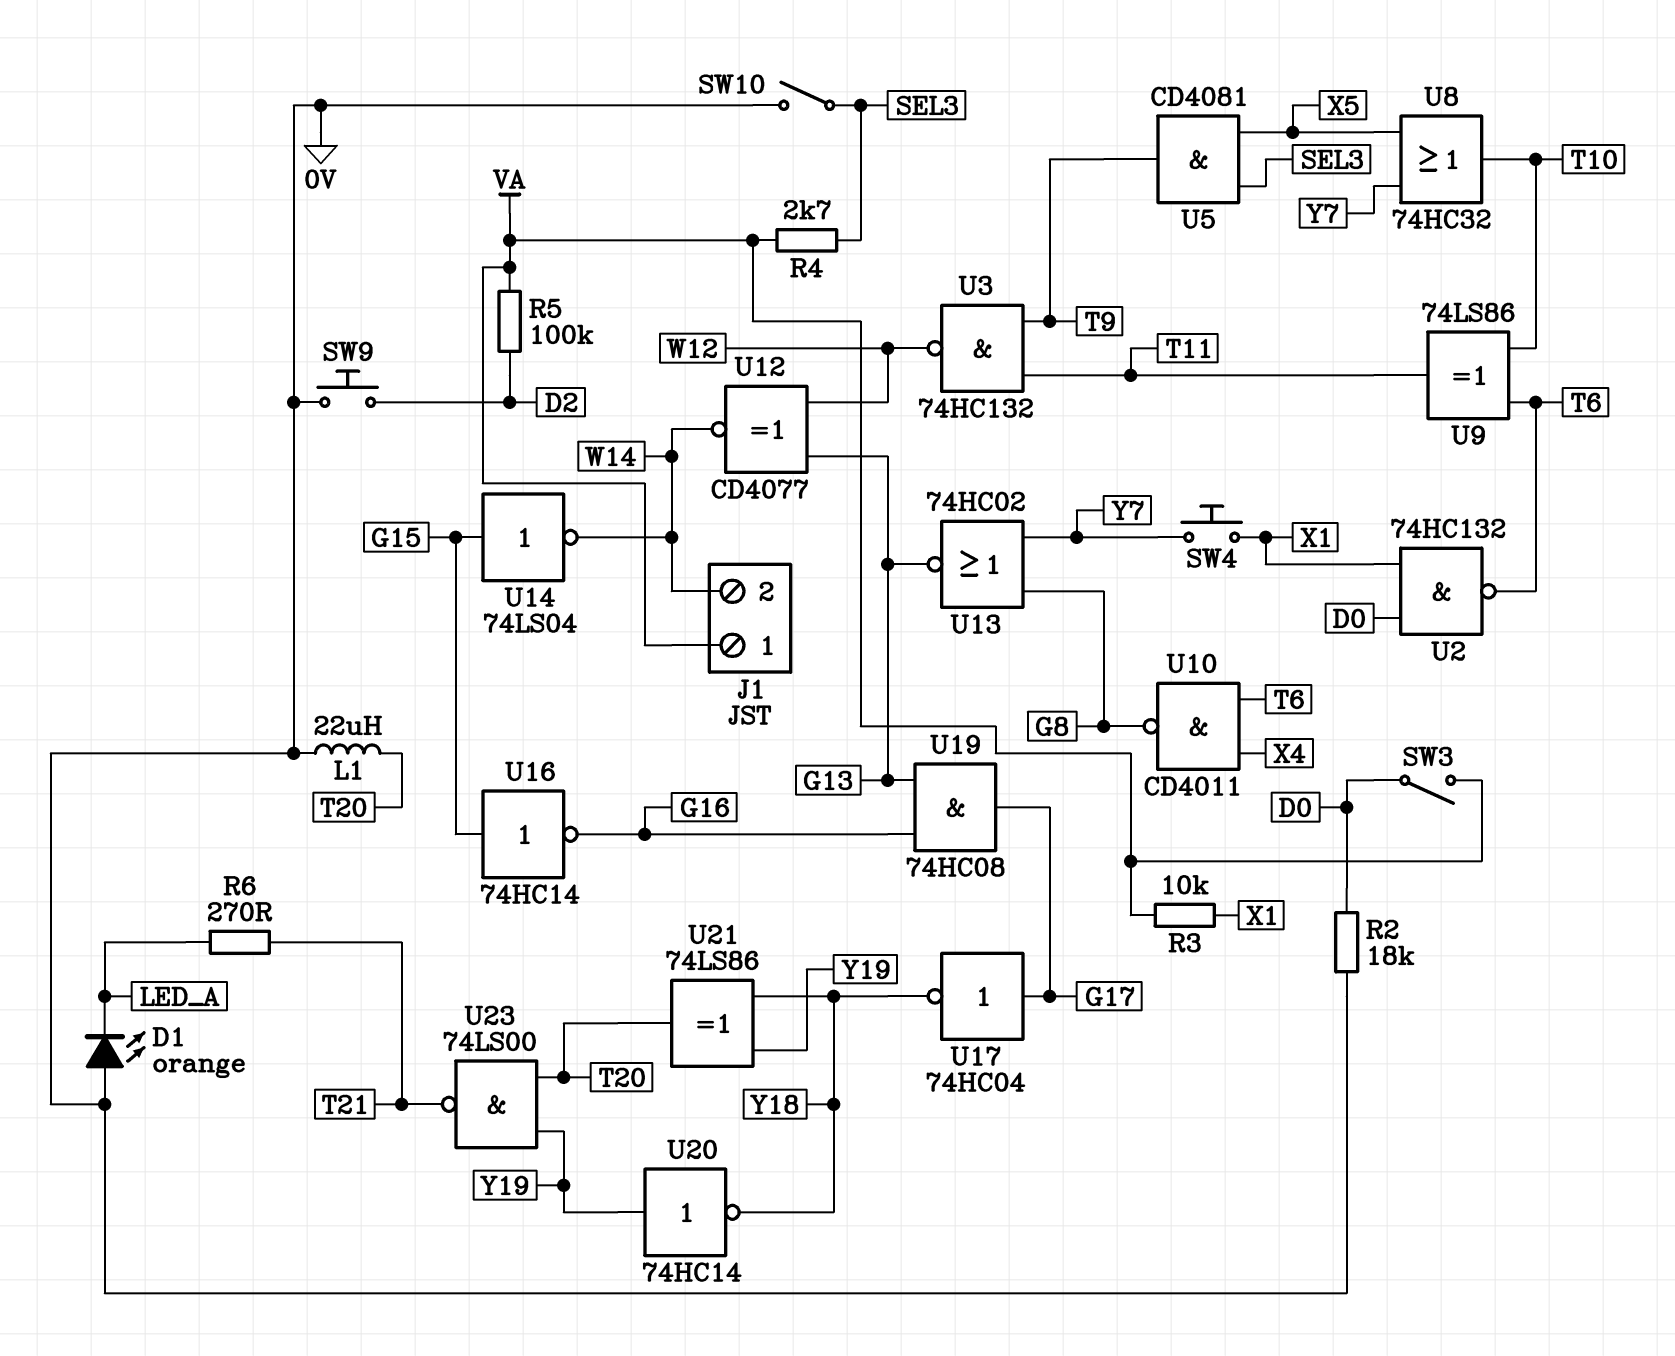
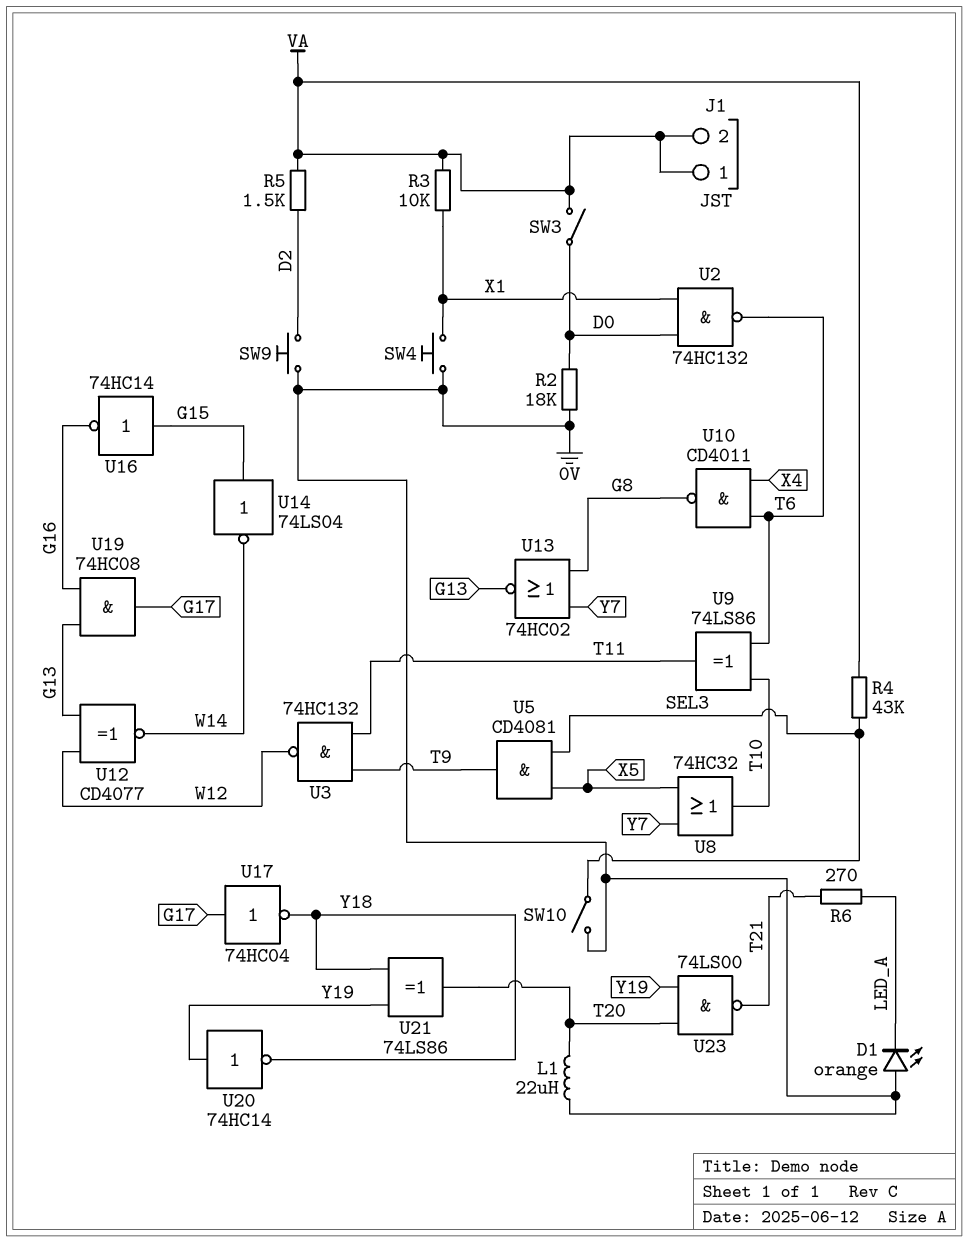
J1 pin 2: W14 -> VA
R4: 2.7k (SEL3, VA) -> 43k (SEL3, VA)
R5: 100k (D2, VA) -> 1.5k (D2, VA)
SW4: button (X1, Y7) -> button (0V, X1)

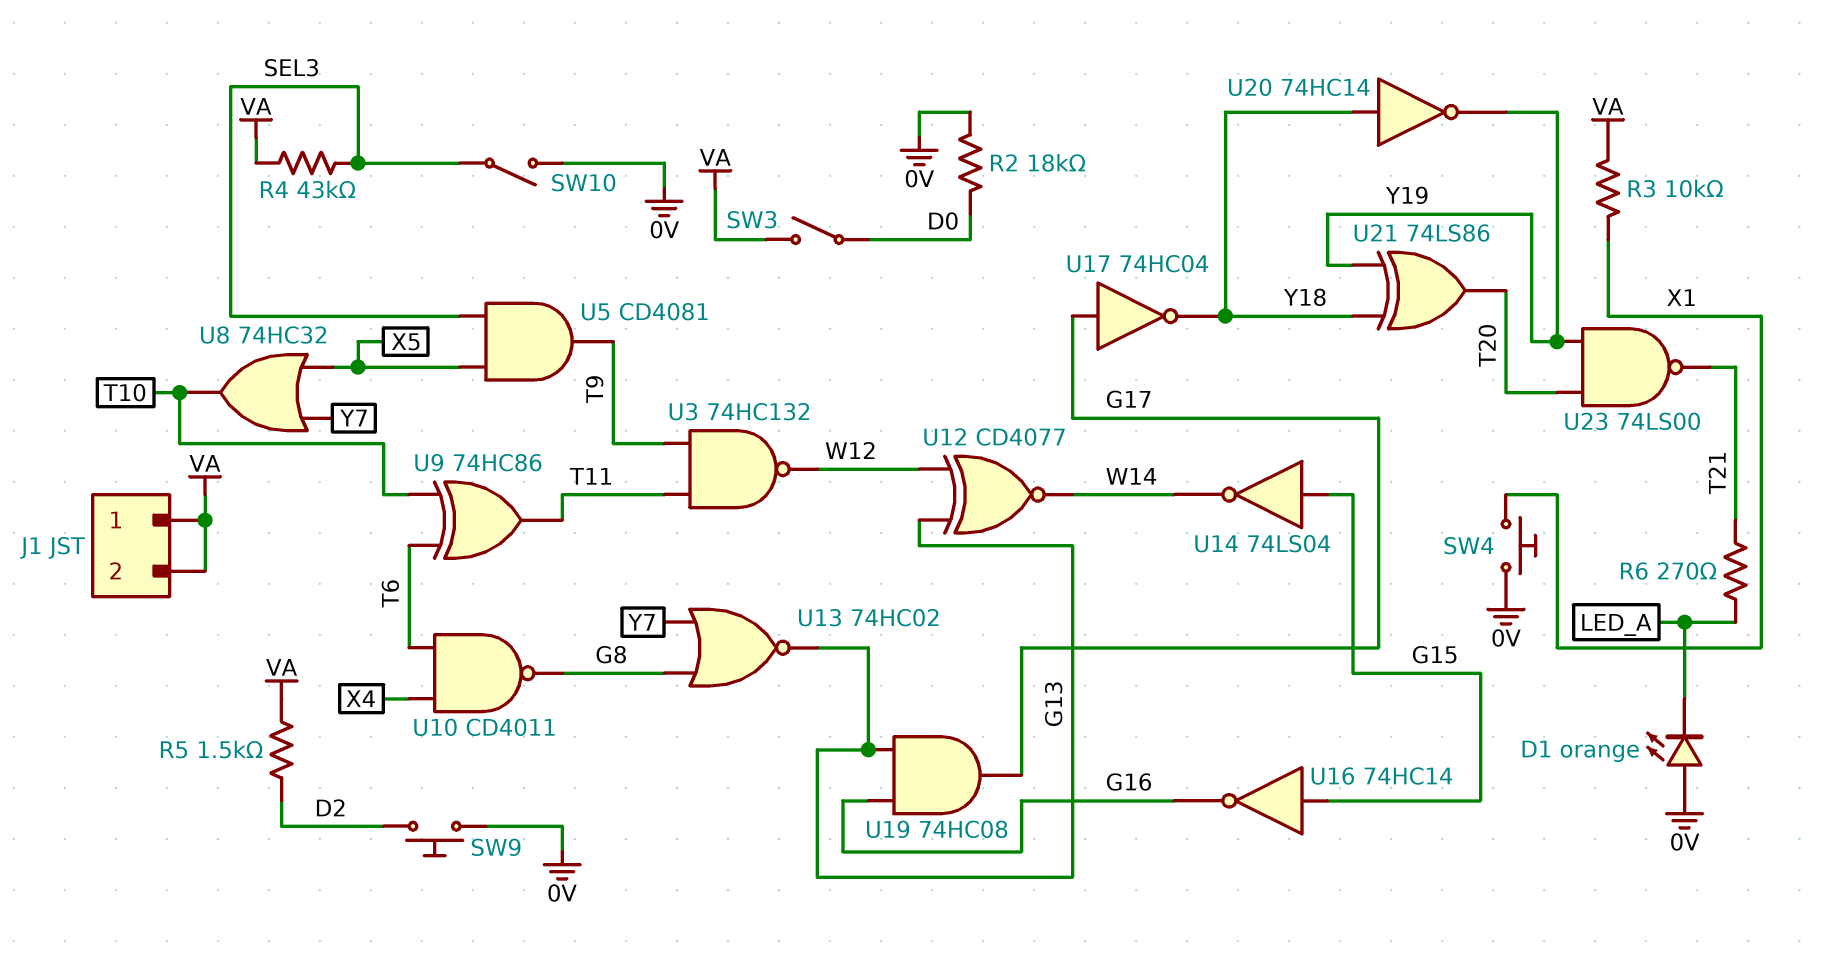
L1: 22uH (0V, T20) -> none
U2: NAND 74HC132 (in D0, in X1, out T6) -> none
U9: XOR 74LS86 (in T6, in T10, out T11) -> XOR 74HC86 (in T6, in T10, out T11)
U20: NOT 74HC14 (in Y19, out Y18) -> NOT 74HC14 (in Y18, out Y19)

